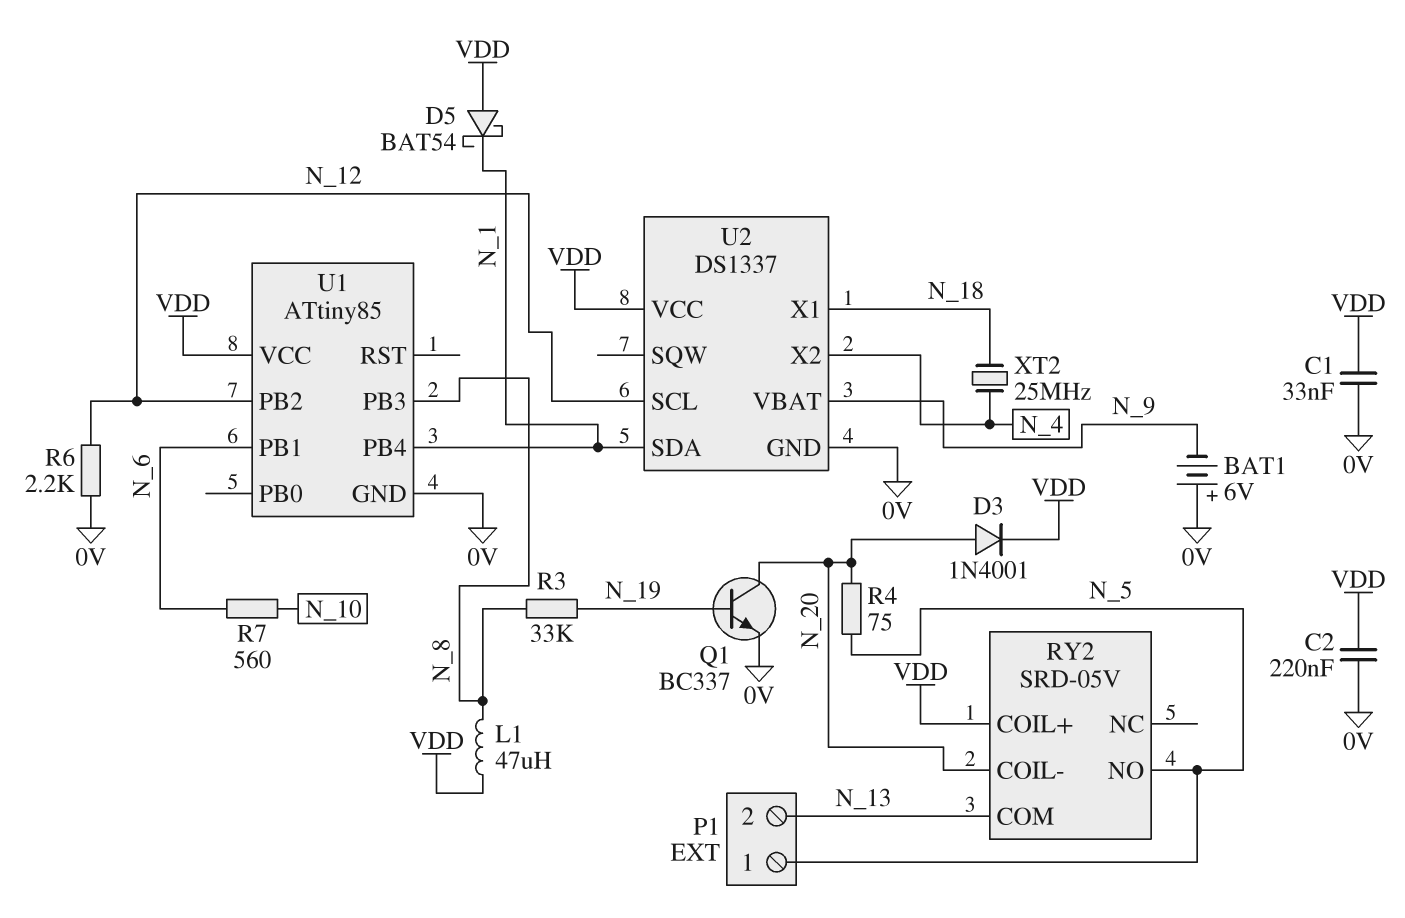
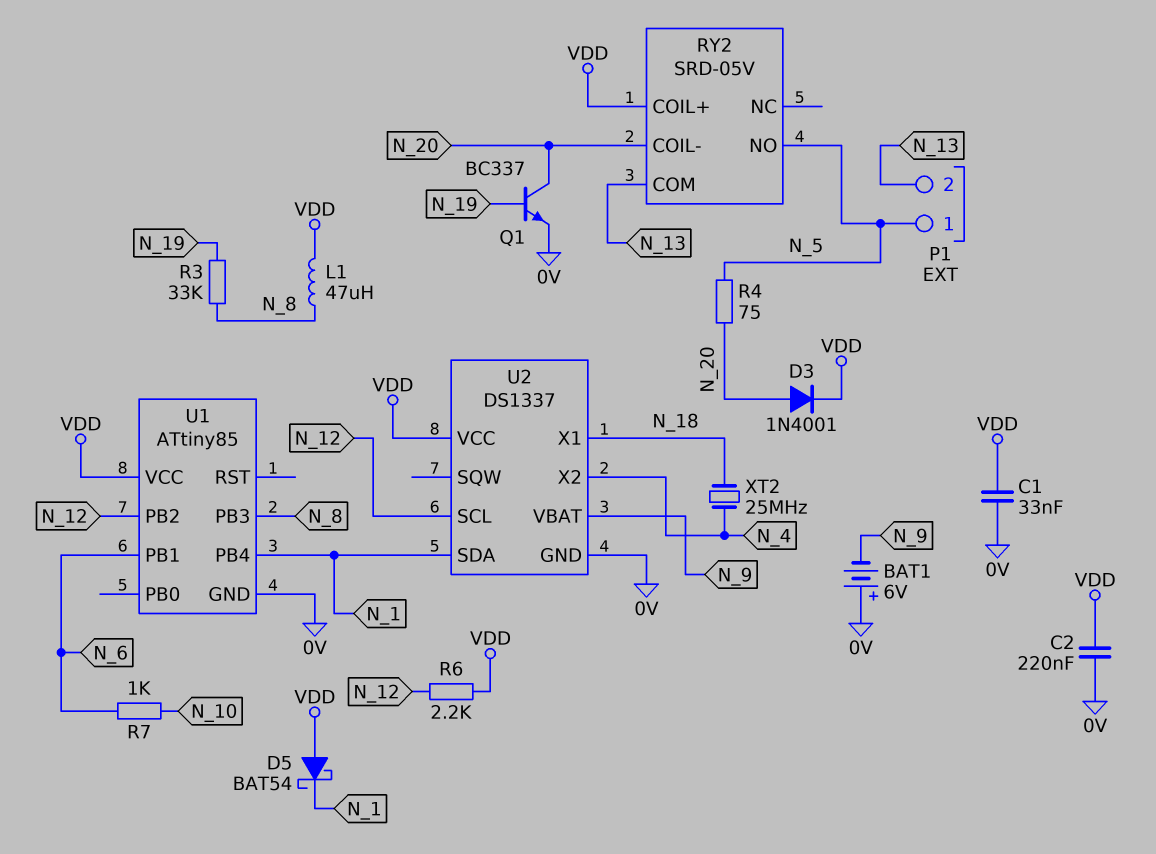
R6: 2.2k (0V, N_12) -> 2.2k (N_12, VDD)
R7: 560 (N_6, N_10) -> 1k (N_6, N_10)

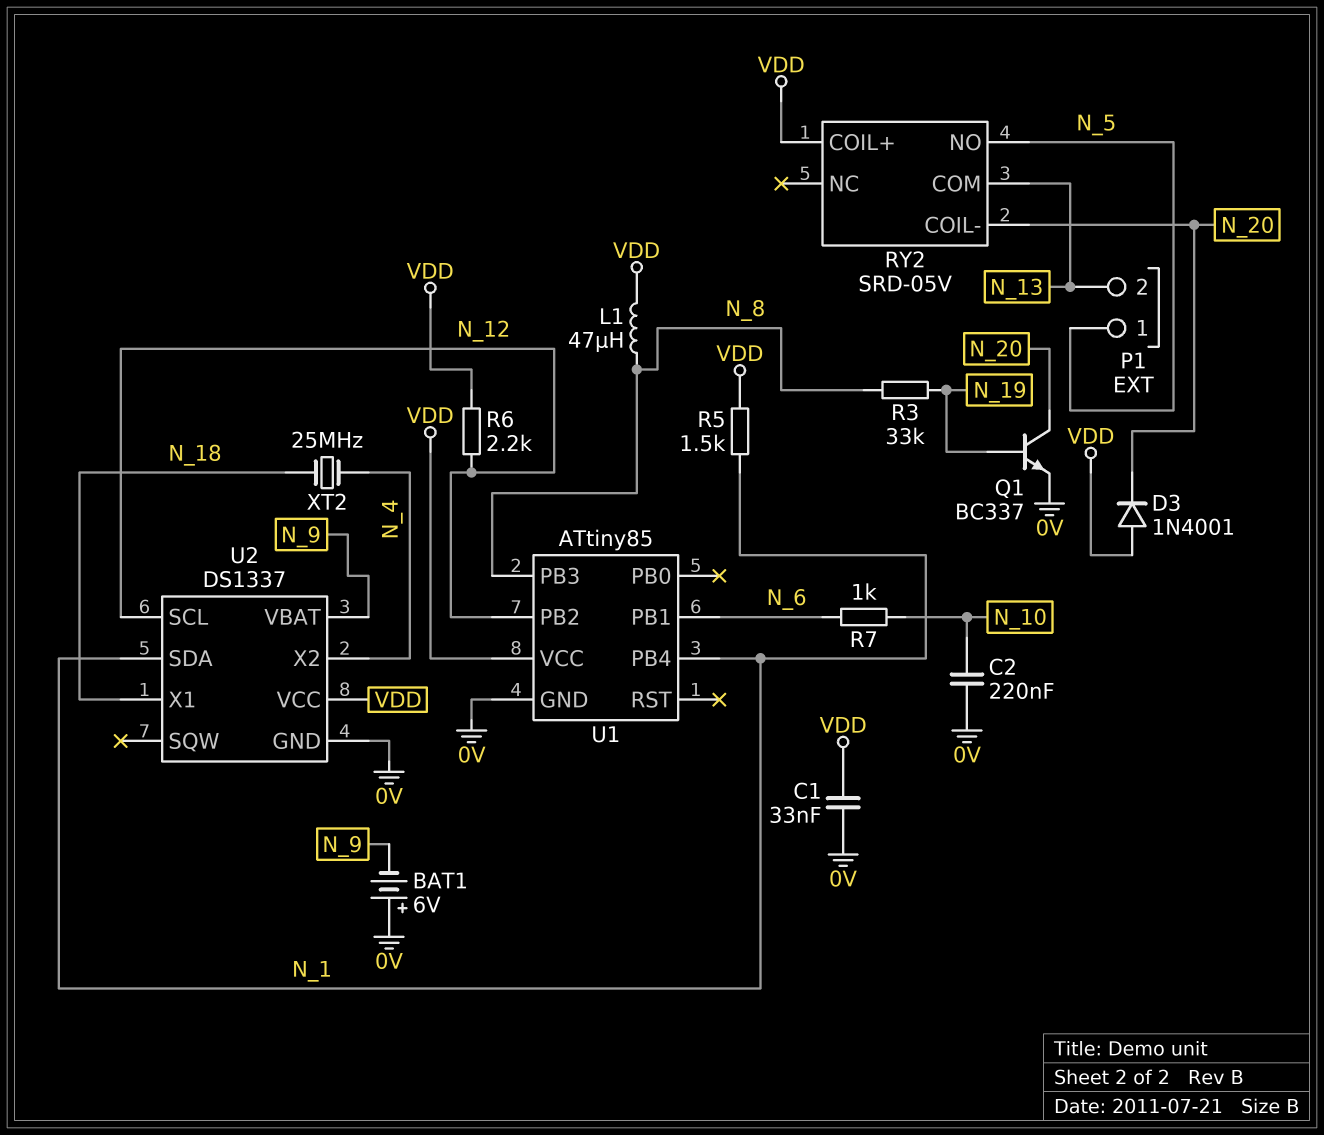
C2: 220nF (0V, VDD) -> 220nF (0V, N_10)
D3: diode 1N4001 (A N_20, K VDD) -> diode 1N4001 (A VDD, K N_20)
D5: schottky BAT54 (A VDD, K N_1) -> none
R4: 75 (N_5, N_20) -> none
R5: none -> 1.5k (N_1, VDD)

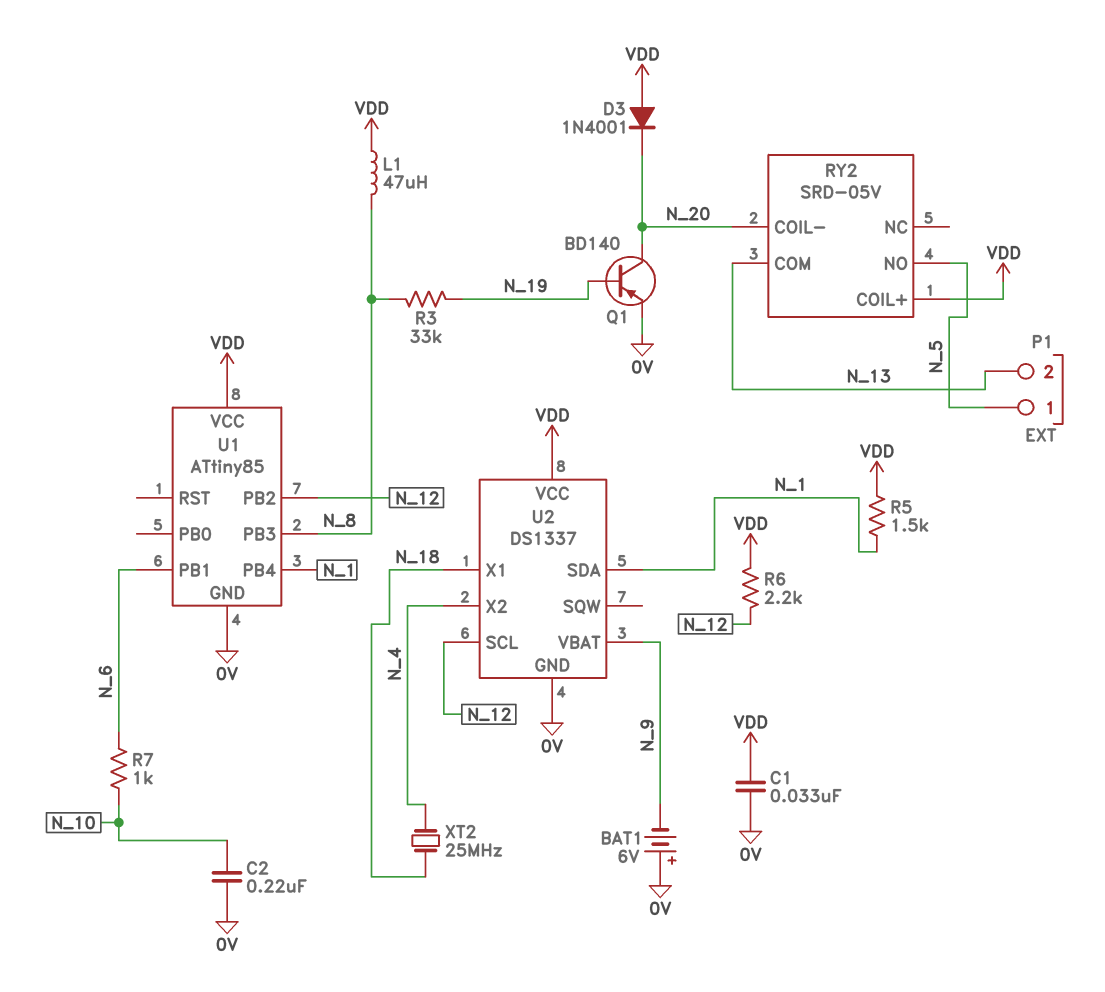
Q1: NPN BC337 (B N_19, C N_20, E 0V) -> PNP BD140 (B N_19, C N_20, E 0V)

